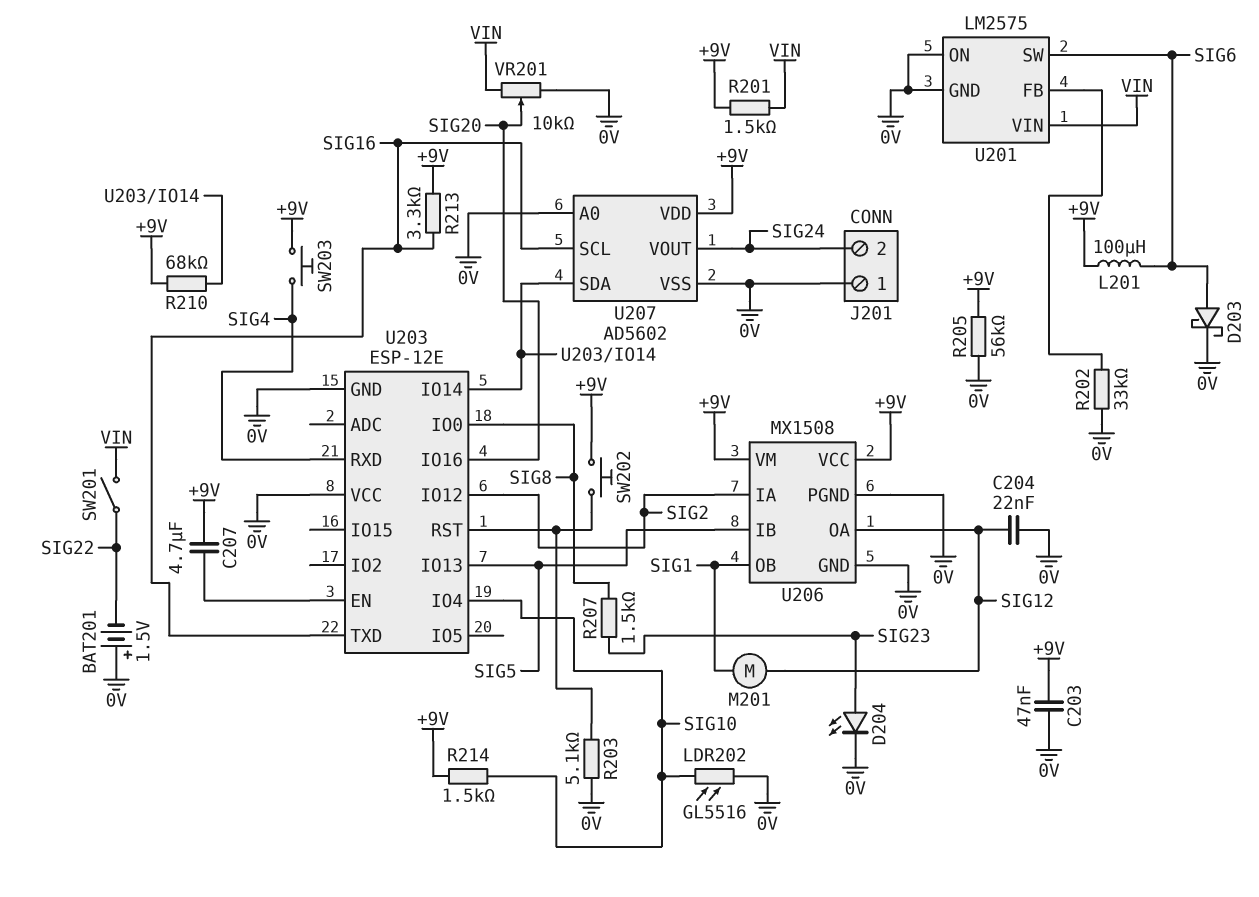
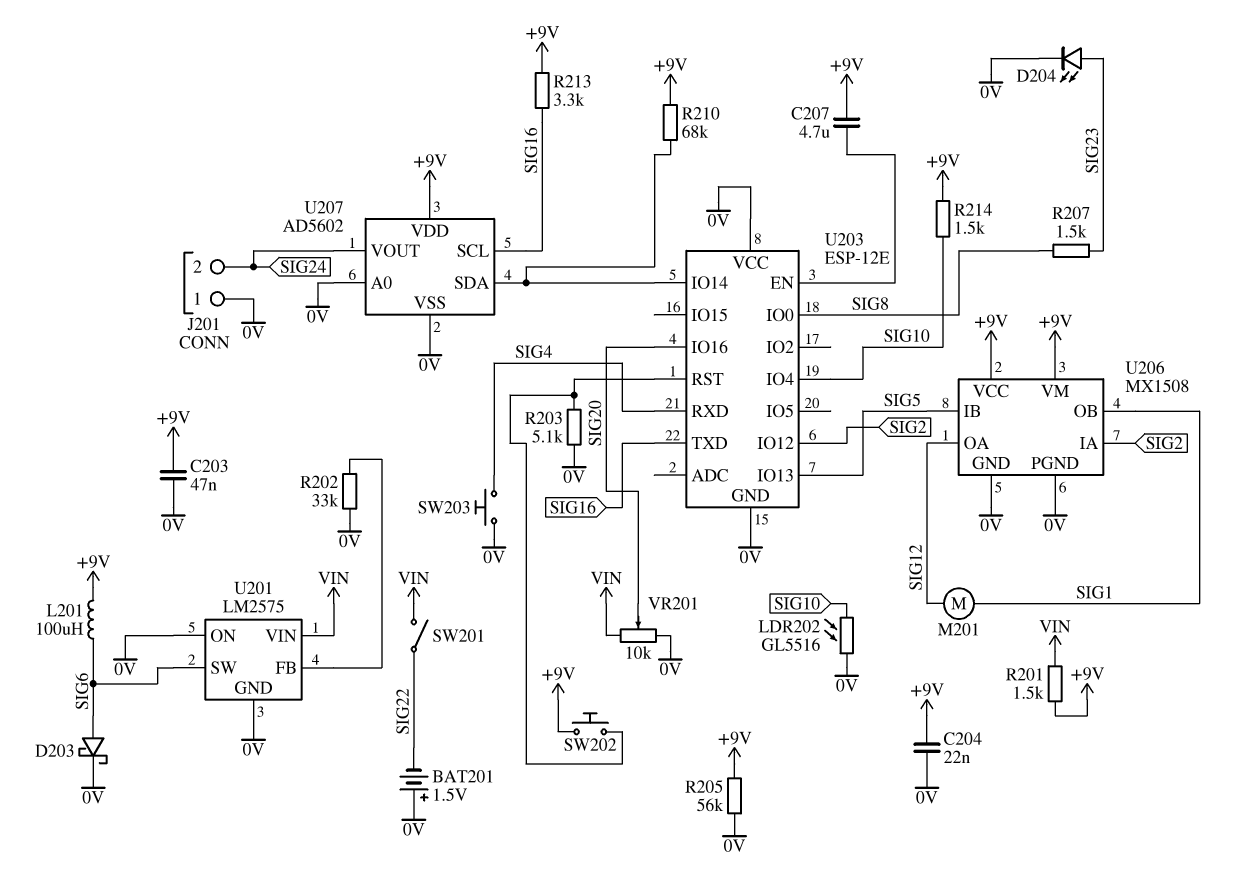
C204: 22nF (0V, SIG12) -> 22nF (+9V, 0V)
SW203: button (+9V, SIG4) -> button (0V, SIG4)

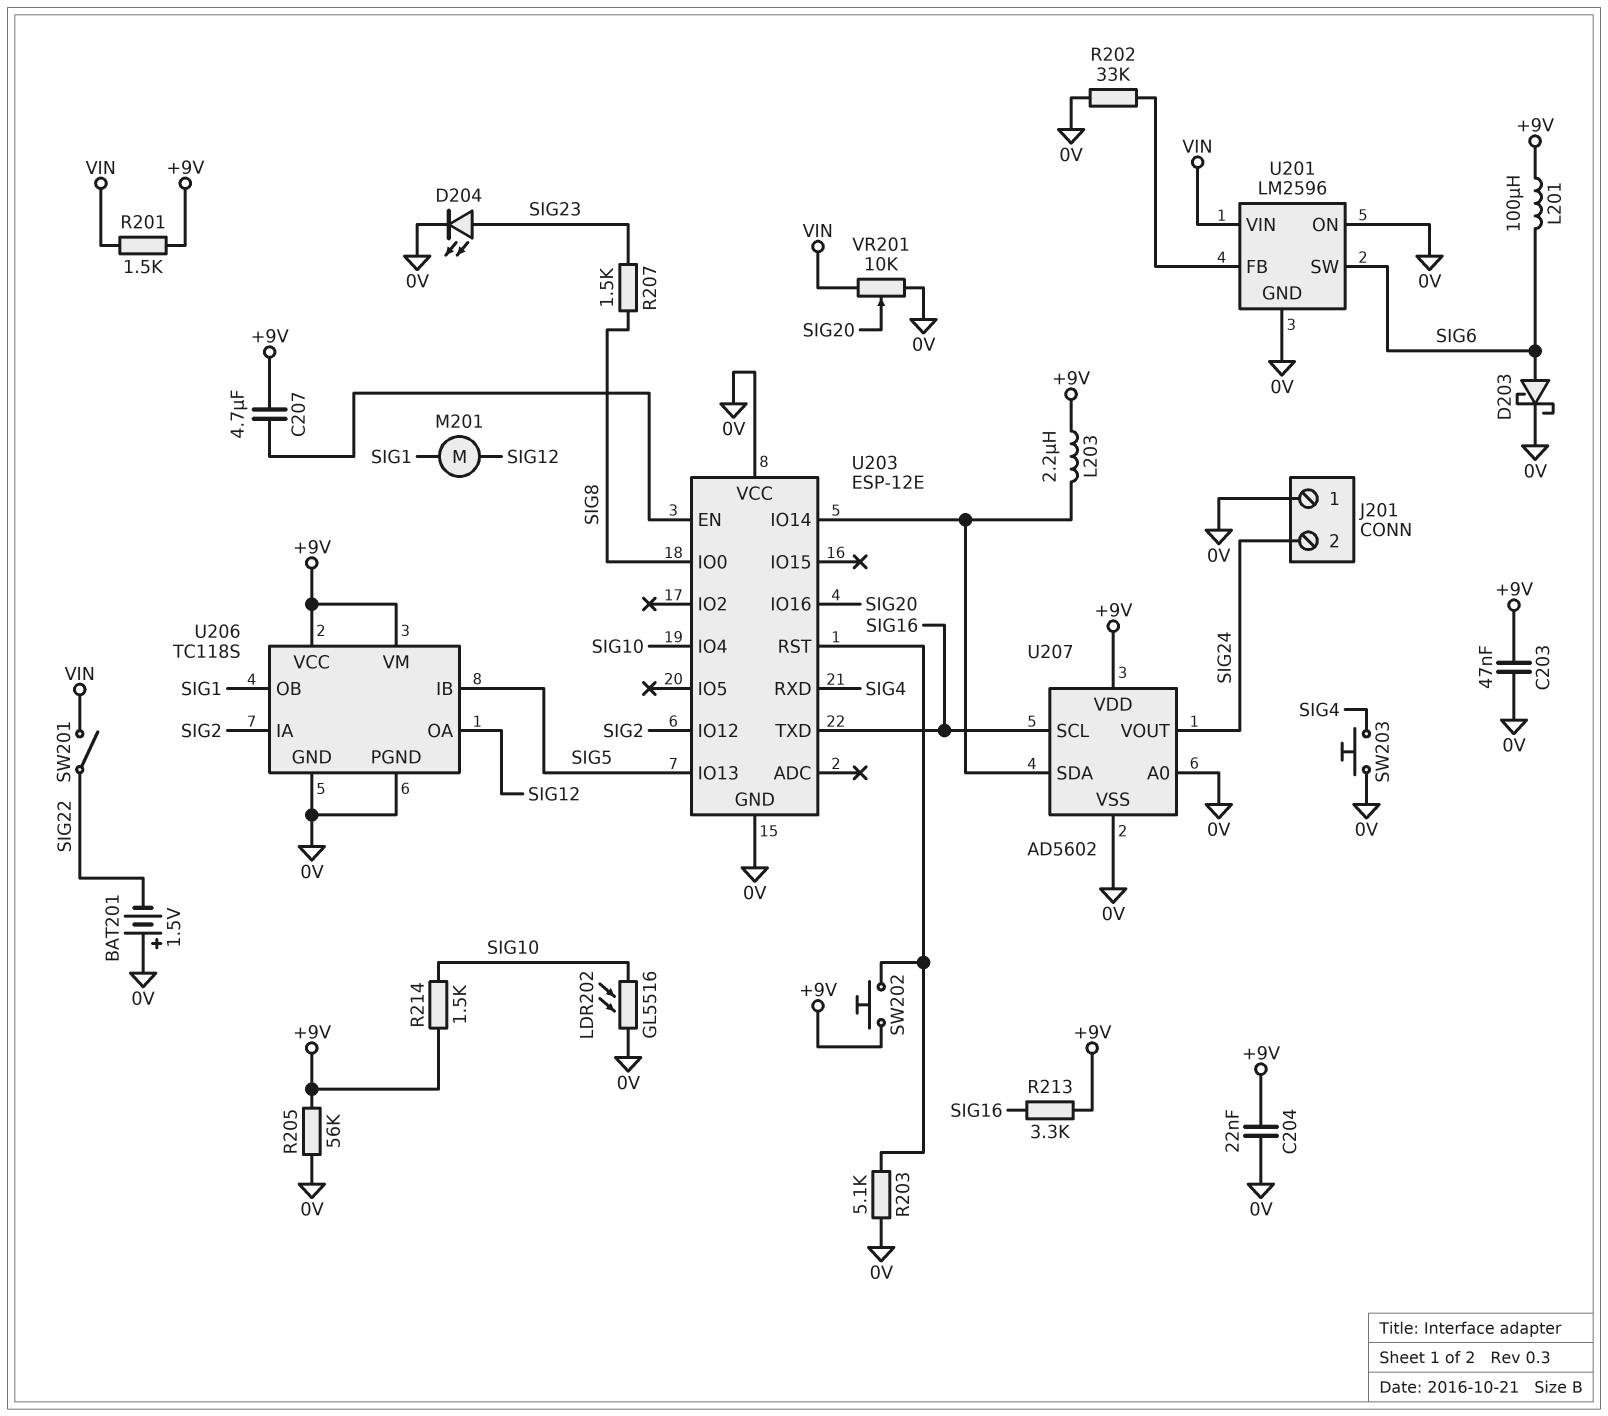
L203: none -> 2.2uH (+9V, U203/IO14)
R210: 68k (+9V, U203/IO14) -> none
U201: LM2575 -> LM2596
U206: MX1508 -> TC118S

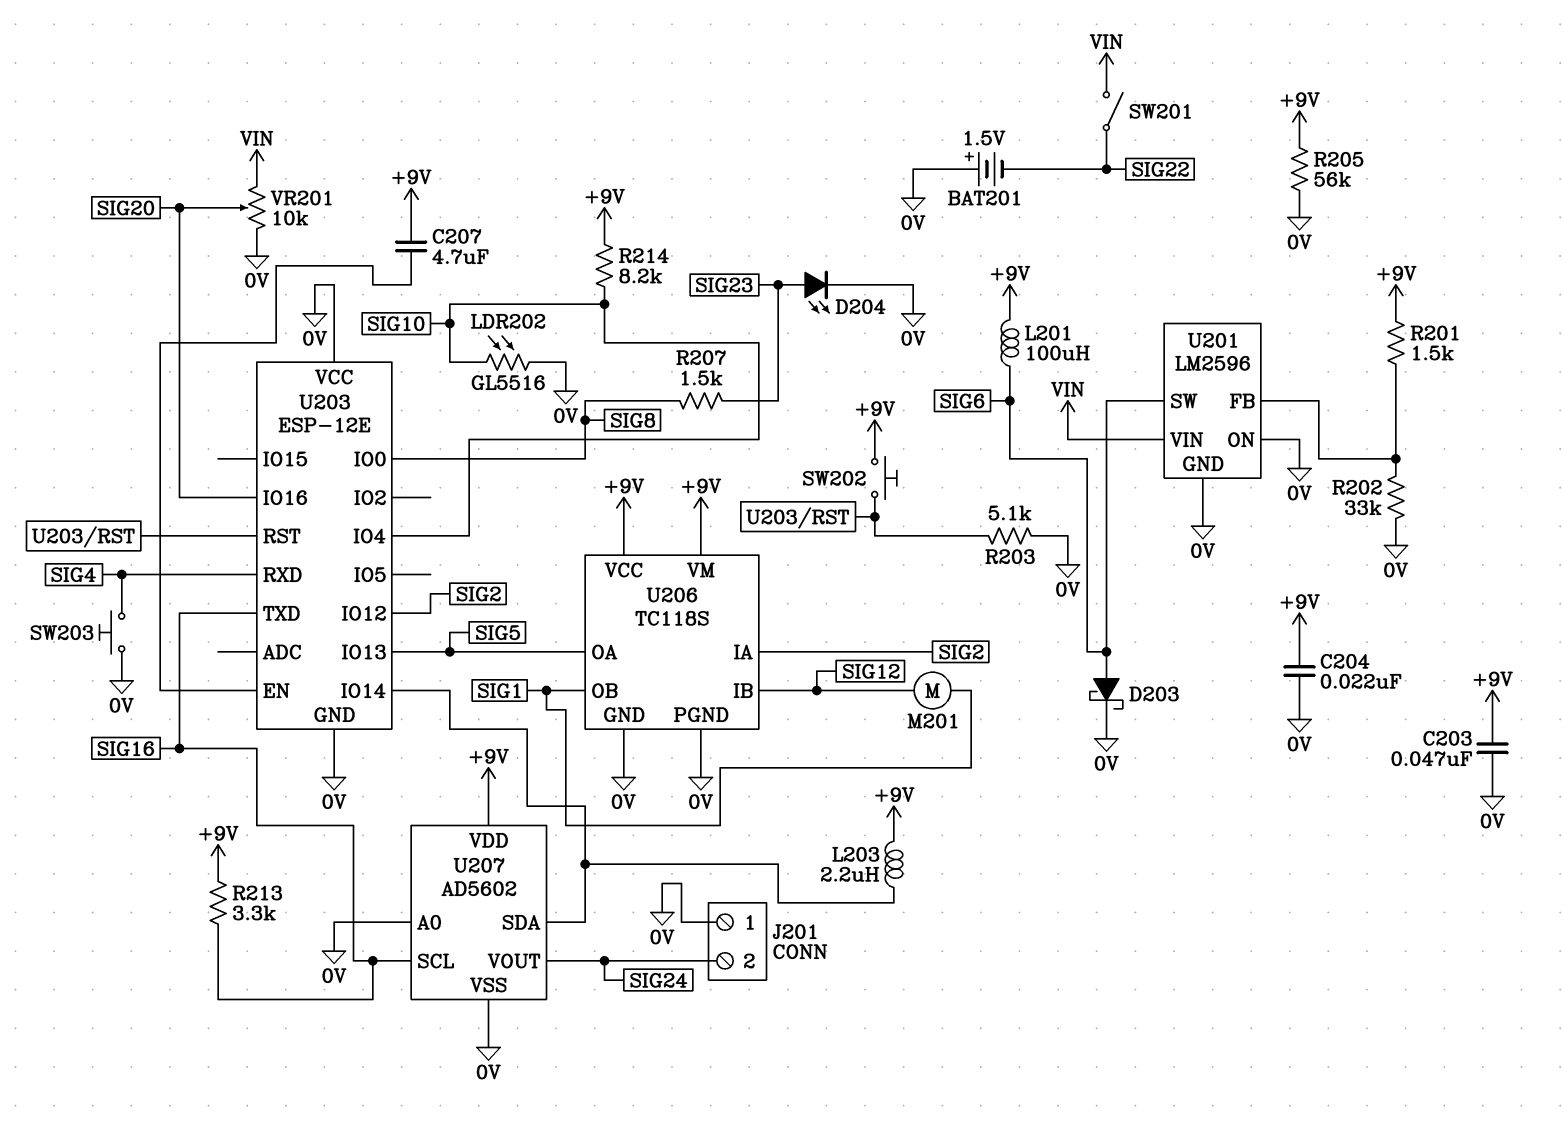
R201: 1.5k (+9V, VIN) -> 1.5k (+9V, U201/FB)
R214: 1.5k (+9V, SIG10) -> 8.2k (+9V, SIG10)
U206 pin IB: SIG5 -> SIG12
U206 pin OA: SIG12 -> SIG5

